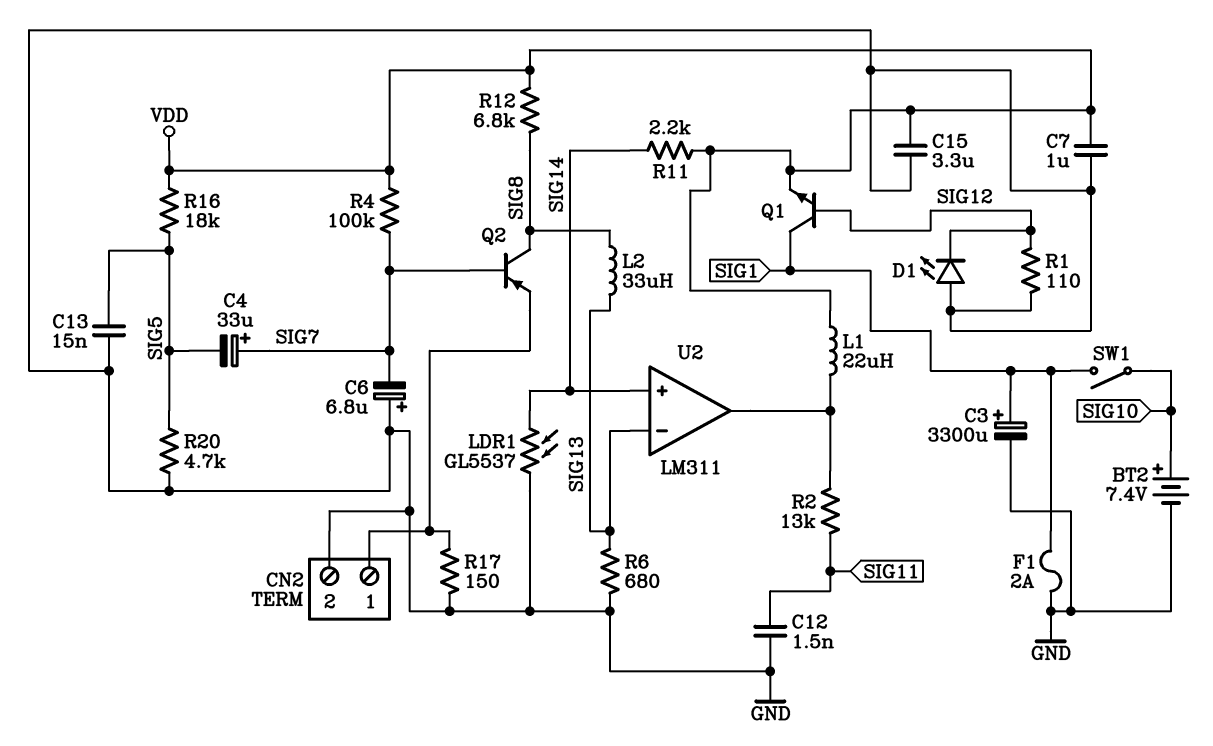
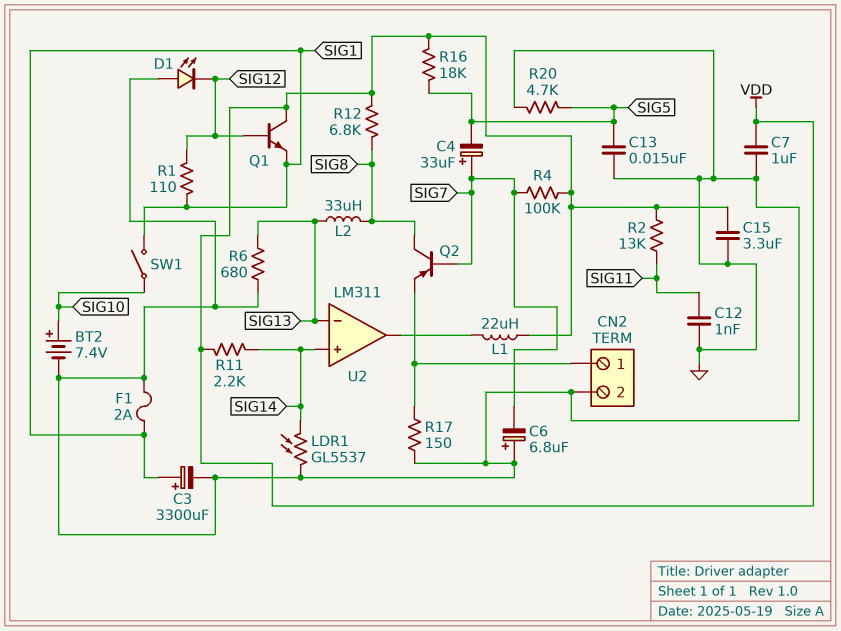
C12: 1.5nF (GND, SIG11) -> 1nF (GND, SIG11)
Q1: NPN (B SIG12, C SIG1, E VDD) -> NPN (B SIG12, C VDD, E SIG1)
R1: 110 (GND, SIG12) -> 110 (SIG1, SIG12)
R2: 13k (SIG11, U2/out) -> 13k (SIG11, VDD)

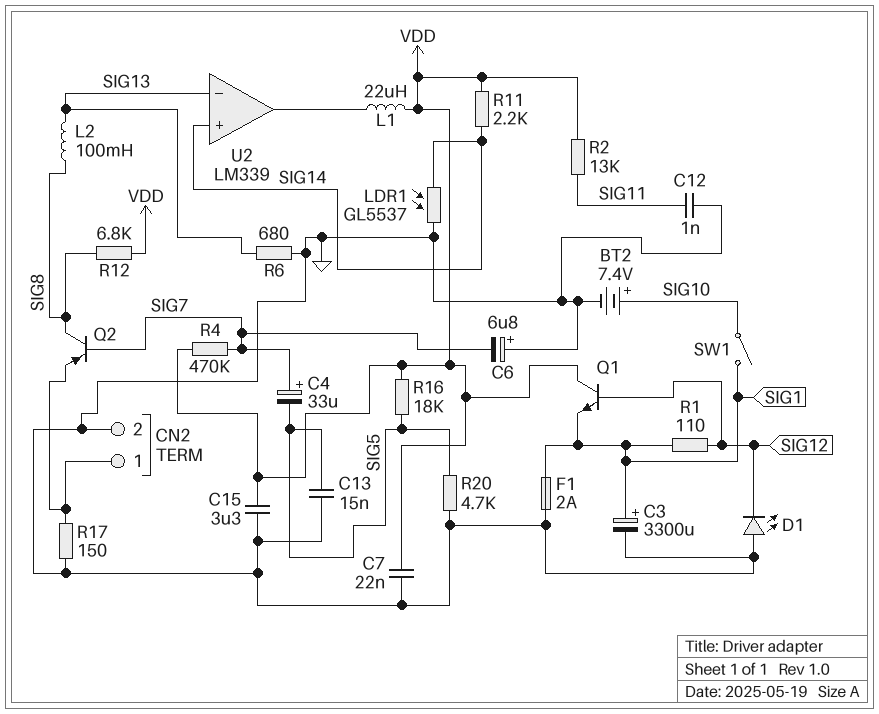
C7: 1uF (GND, VDD) -> 22nF (GND, VDD)
L2: 33uH (SIG8, SIG13) -> 100mH (SIG8, SIG13)
R4: 100k (SIG7, VDD) -> 470k (SIG7, VDD)
U2: LM311 -> LM339

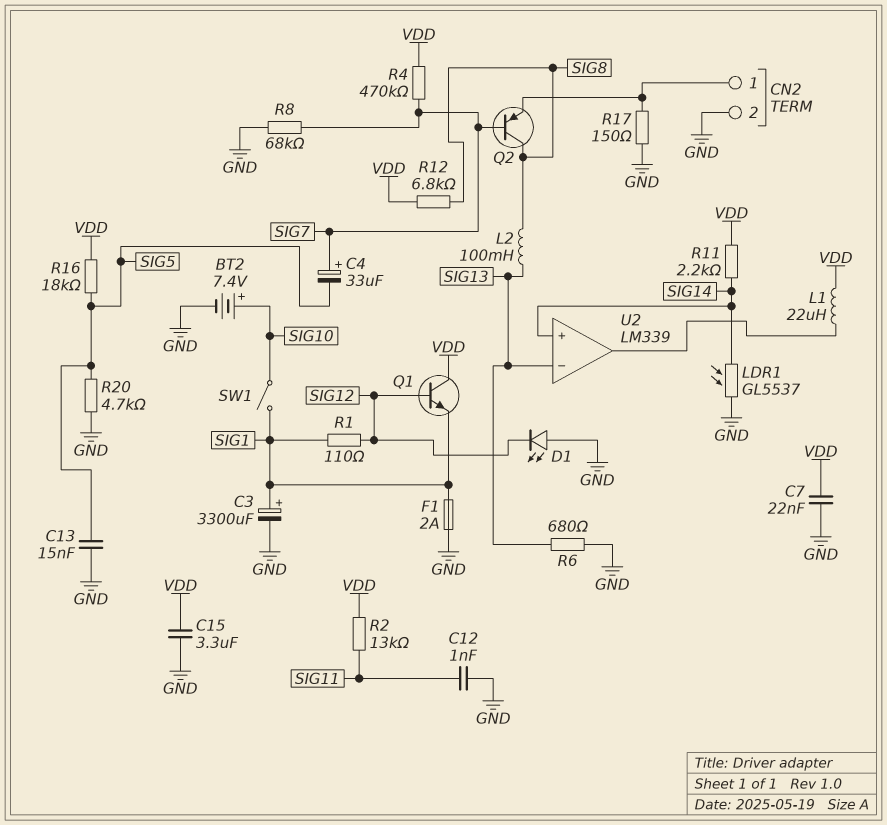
C6: 6.8uF (plus GND, minus SIG7) -> none
R8: none -> 68k (GND, SIG7)

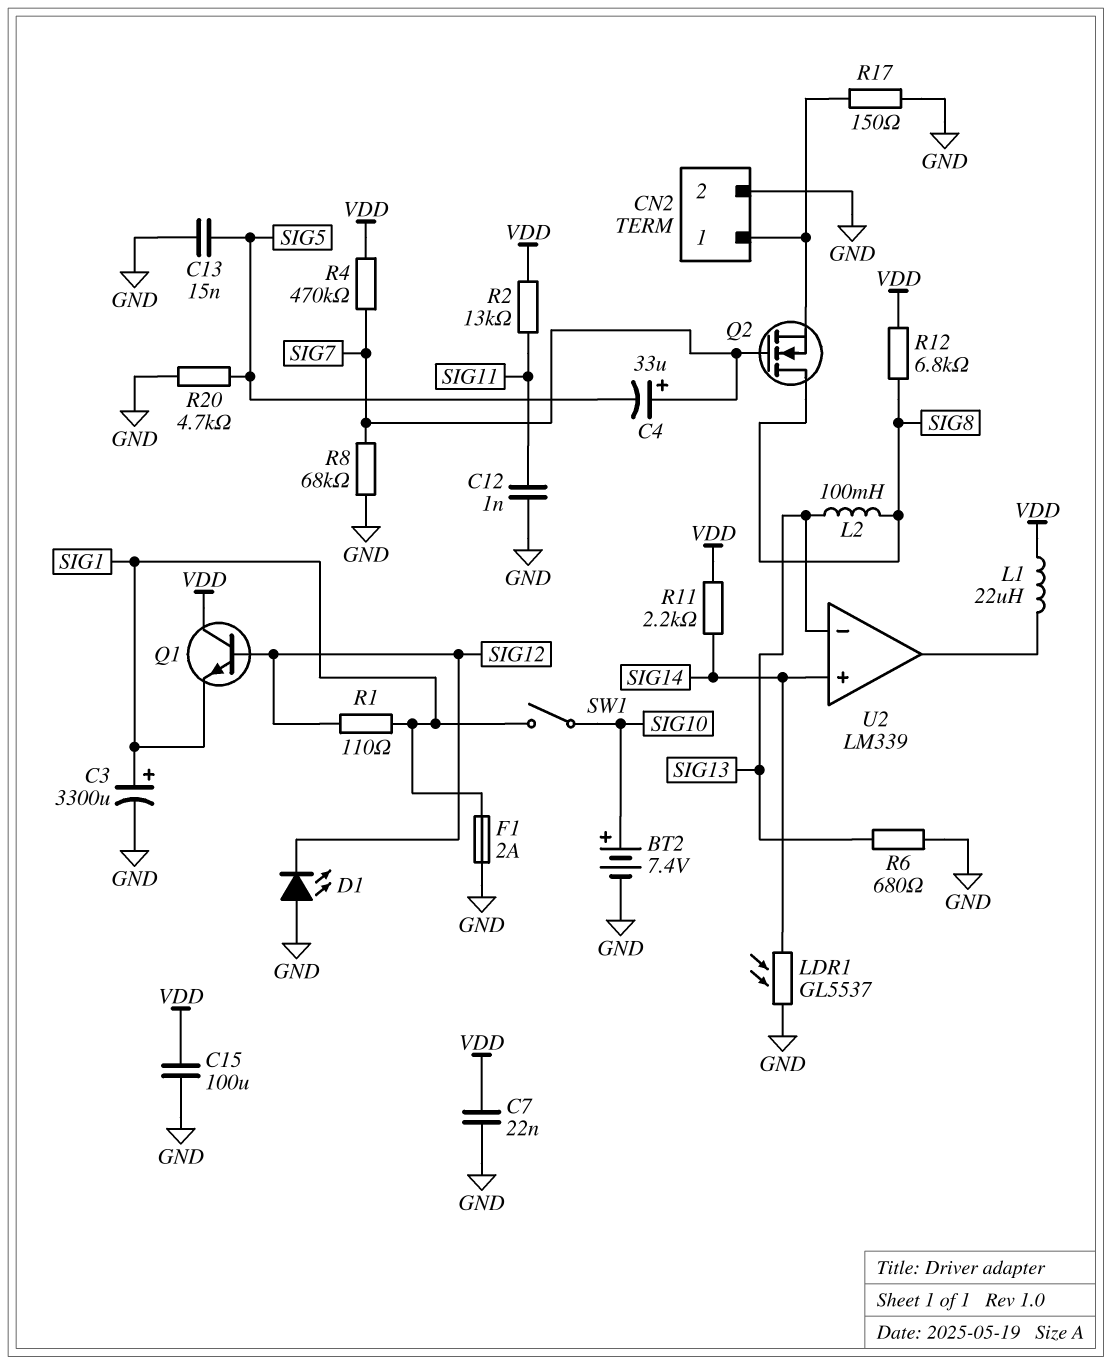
C15: 3.3uF (GND, VDD) -> 100uF (GND, VDD)
Q2: PNP (B SIG7, C SIG8, E CN2/1) -> NMOS (G SIG7, D SIG8, S CN2/1)
R16: 18k (SIG5, VDD) -> none

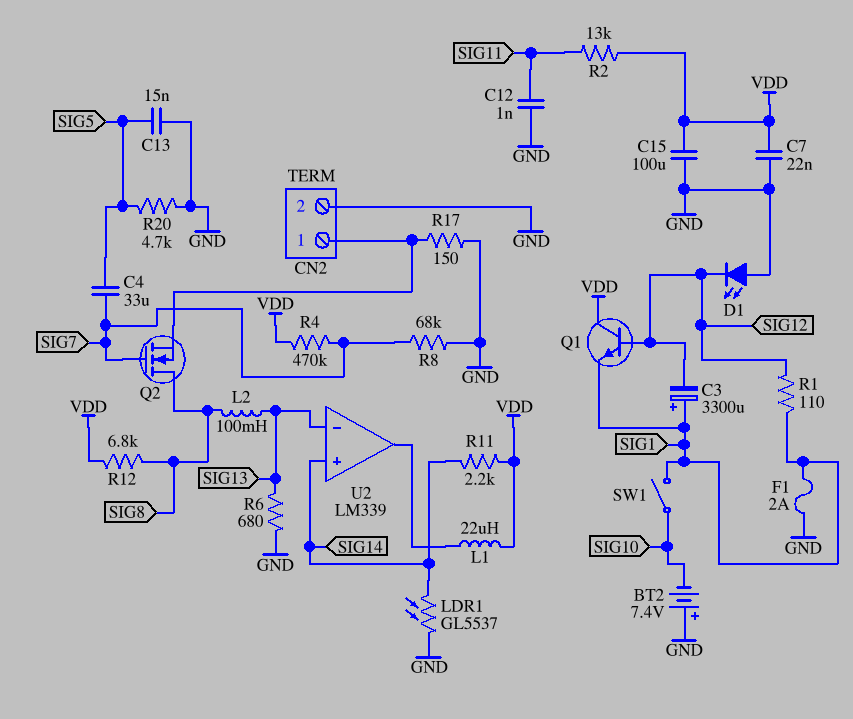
BT2: 7.4V (plus SIG10, minus GND) -> 7.4V (plus GND, minus SIG10)
C3: 3300uF (plus SIG1, minus GND) -> 3300uF (plus SIG1, minus SIG12)
C4: 33uF (plus SIG7, minus SIG5) -> 33uF (SIG5, SIG7)

